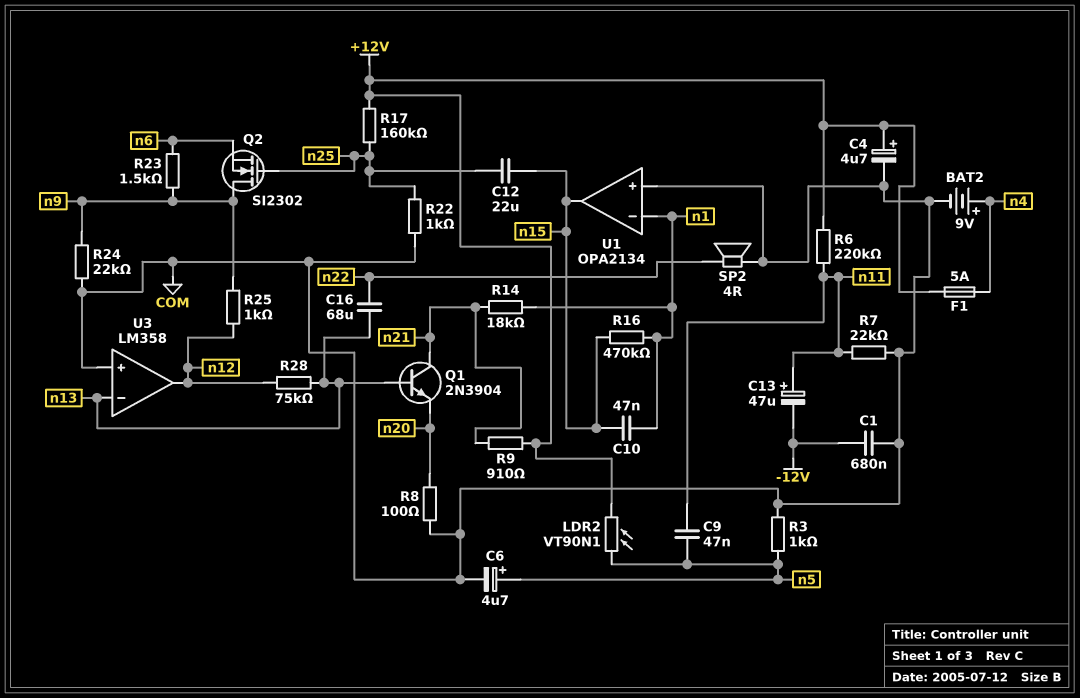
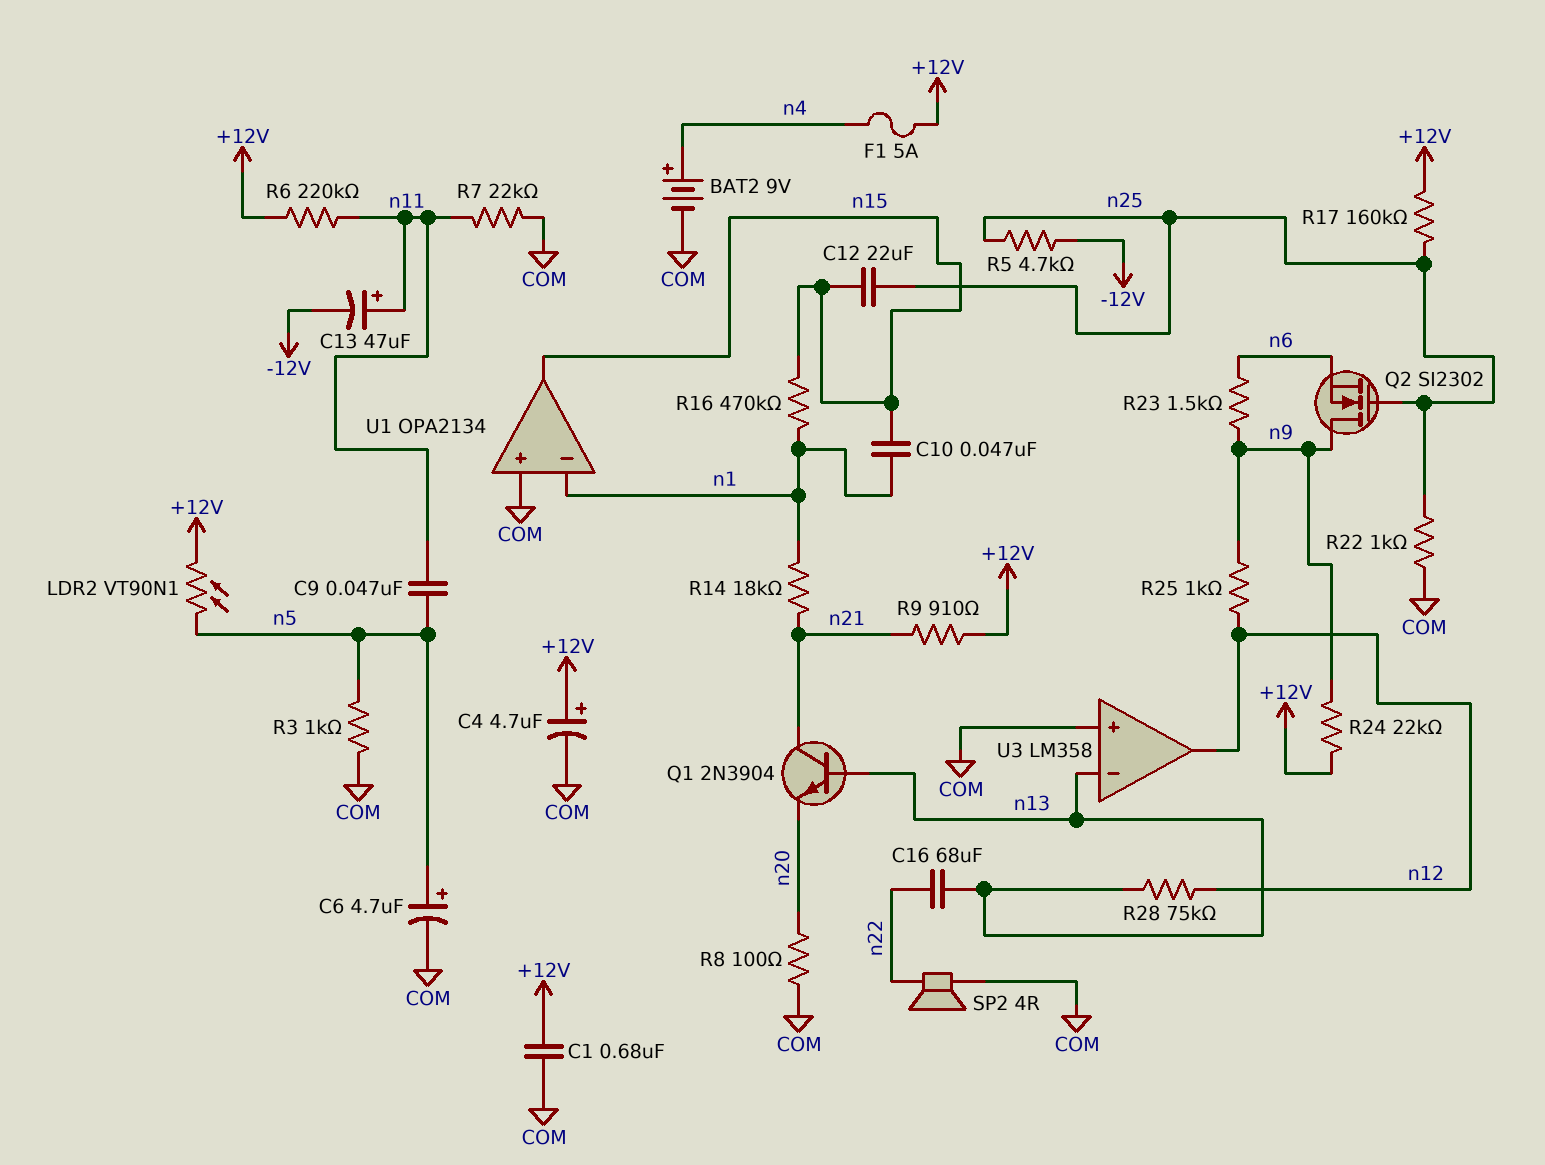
C1: 680nF (-12V, COM) -> 680nF (+12V, COM)
R5: none -> 4.7k (-12V, n25)
R24: 22k (COM, n9) -> 22k (+12V, n9)

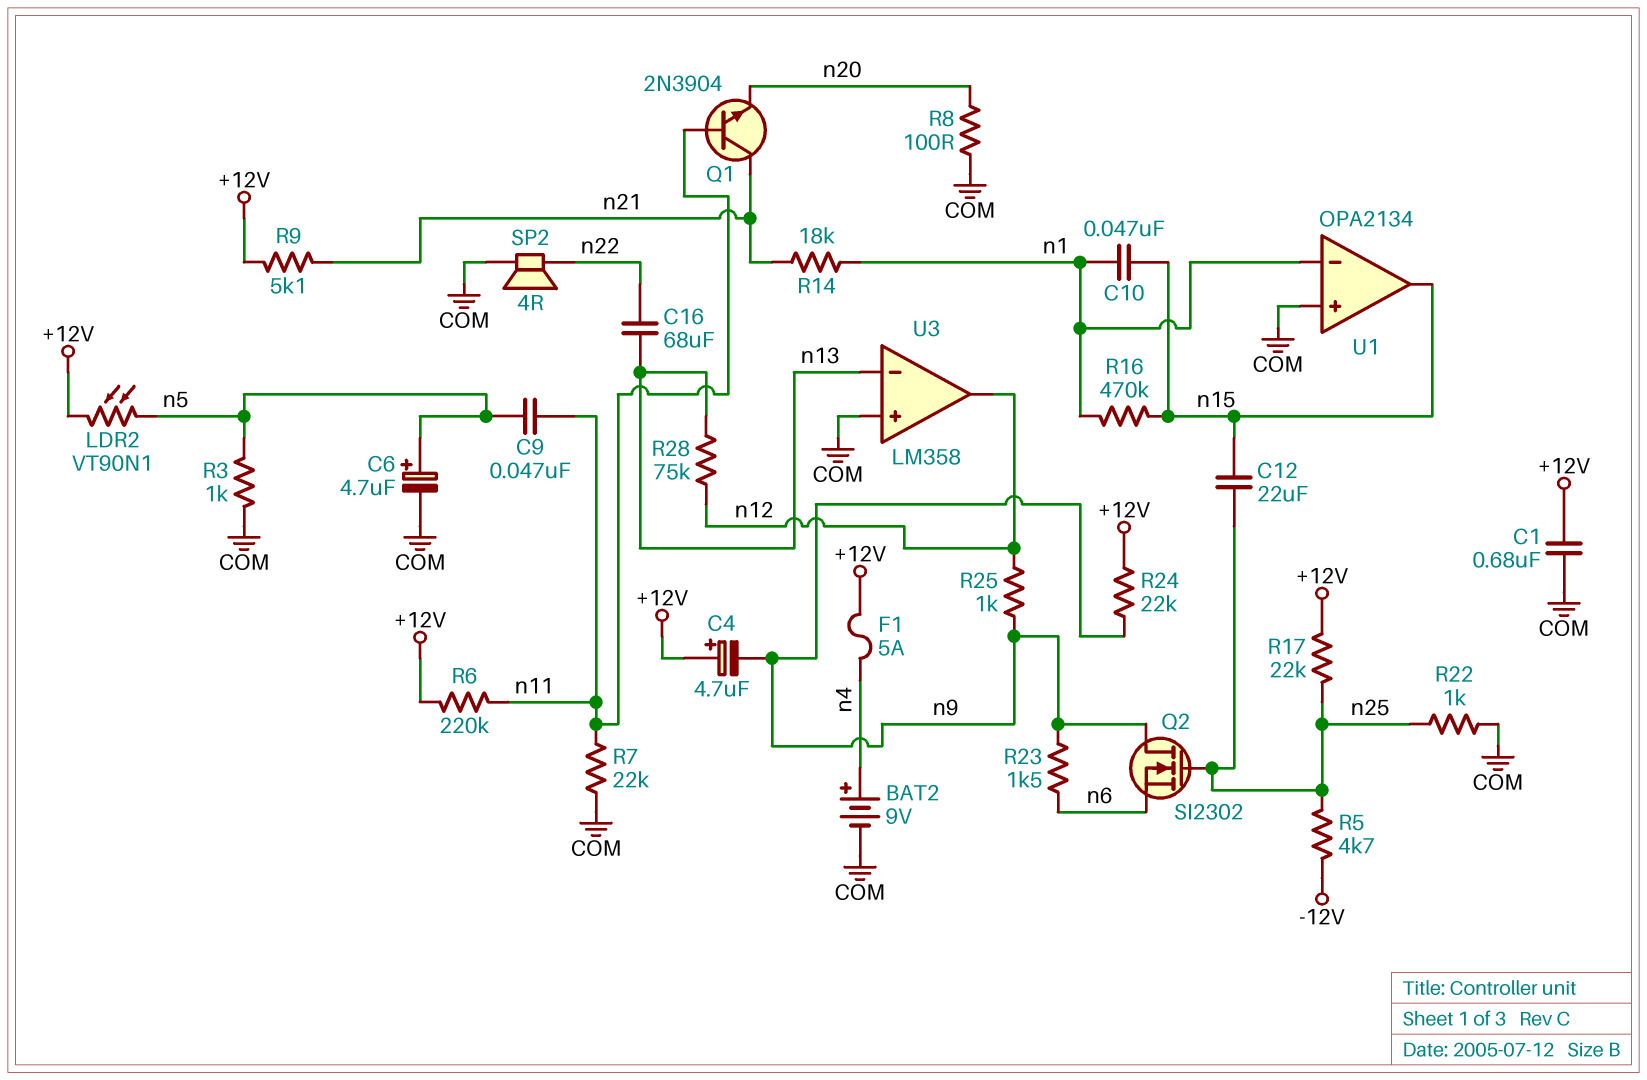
C4: 4.7uF (plus +12V, minus COM) -> 4.7uF (plus +12V, minus n9)
C13: 47uF (plus n11, minus -12V) -> none
Q1: NPN 2N3904 (B n13, C n21, E n20) -> NPN 2N3904 (B n11, C n21, E n20)
R9: 910 (+12V, n21) -> 5.1k (+12V, n21)
R17: 160k (+12V, n25) -> 22k (+12V, n25)

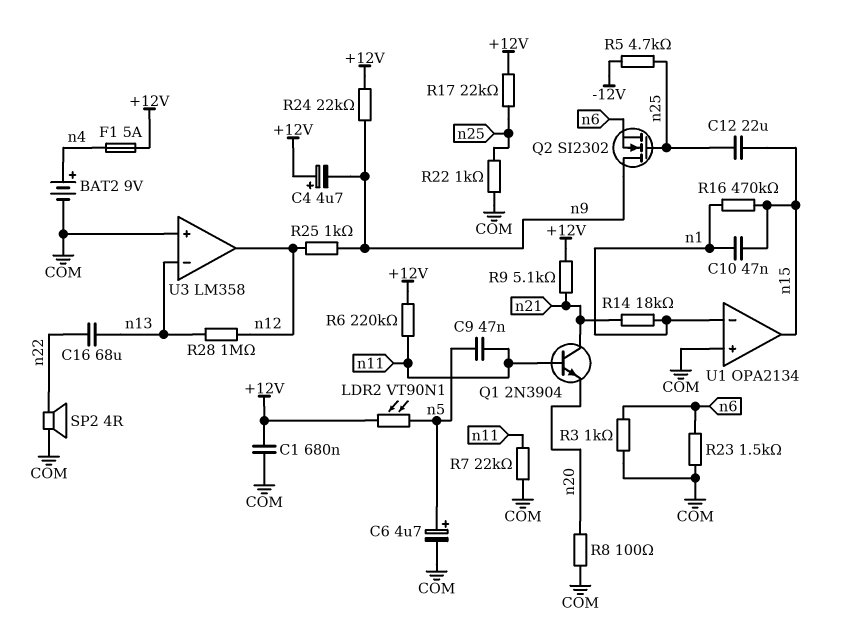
R3: 1k (COM, n5) -> 1k (COM, n6)
R23: 1.5k (n6, n9) -> 1.5k (COM, n6)
R28: 75k (n12, n13) -> 1M (n12, n13)

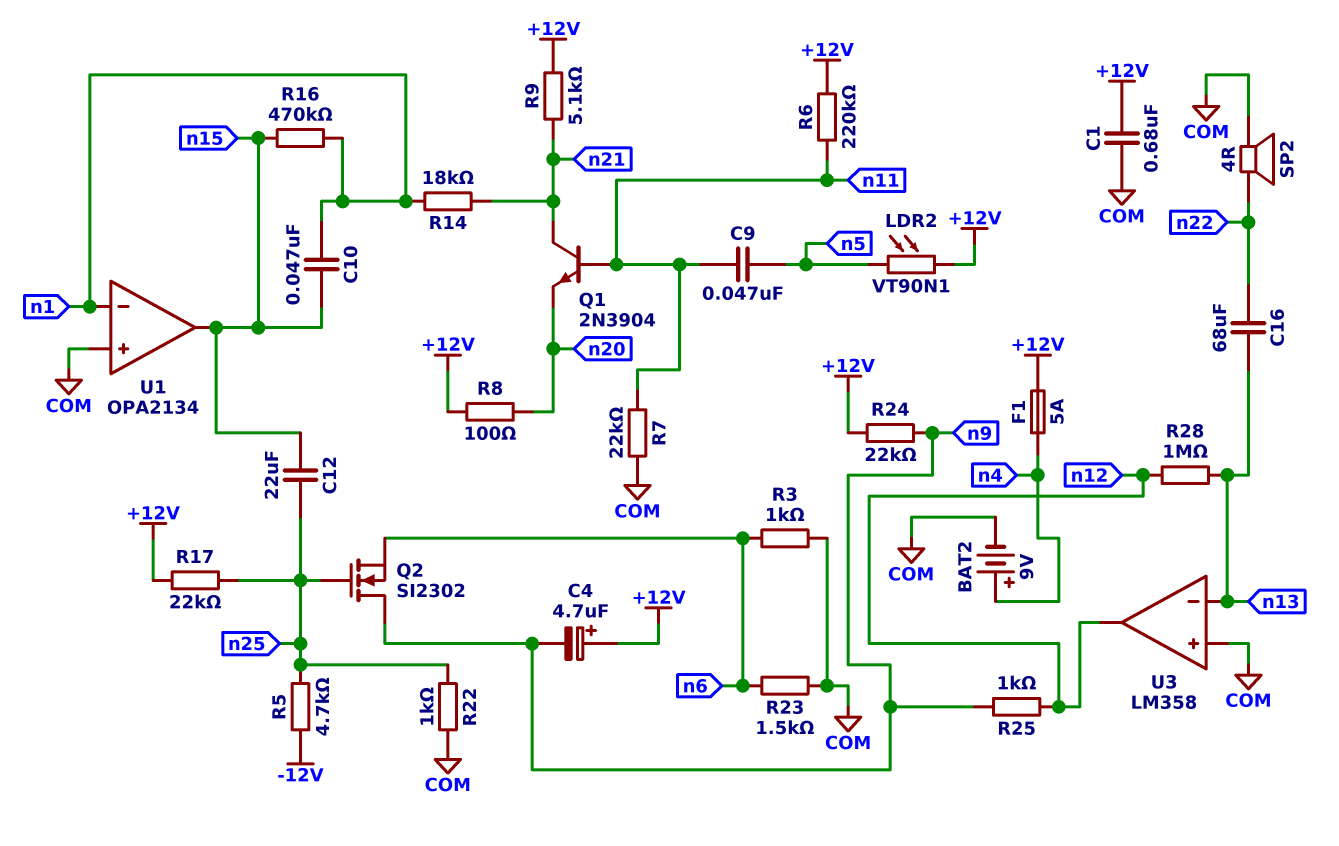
C6: 4.7uF (plus n5, minus COM) -> none
R8: 100 (COM, n20) -> 100 (+12V, n20)

